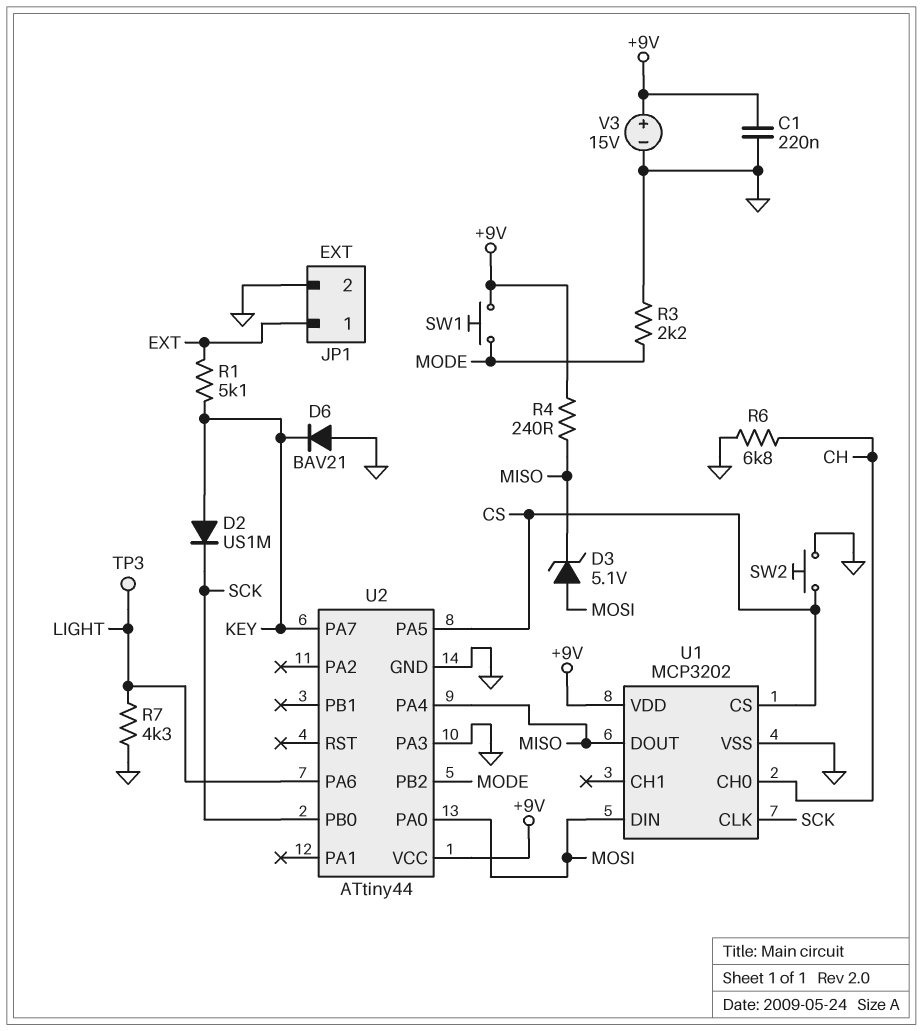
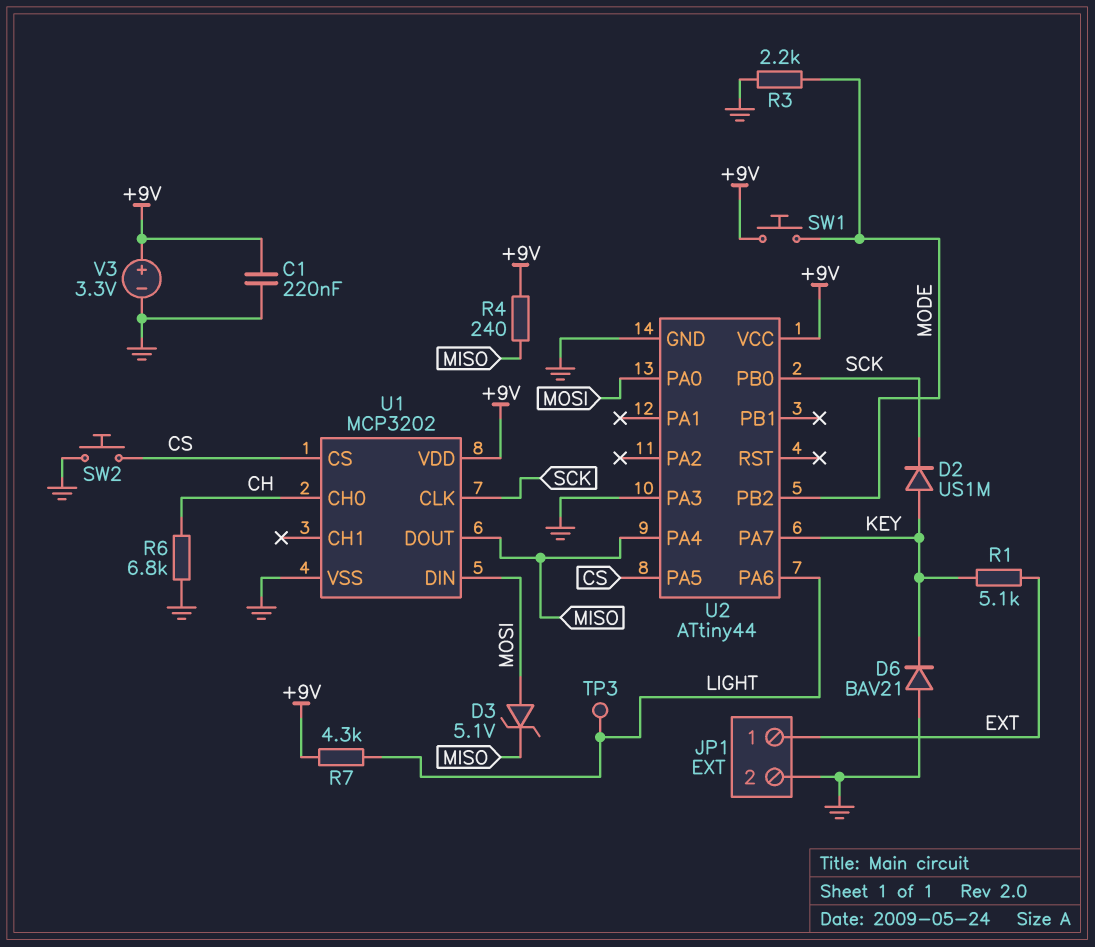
R7: 4.3k (GND, LIGHT) -> 4.3k (+9V, LIGHT)
V3: 15V (plus +9V, minus GND) -> 3.3V (plus +9V, minus GND)

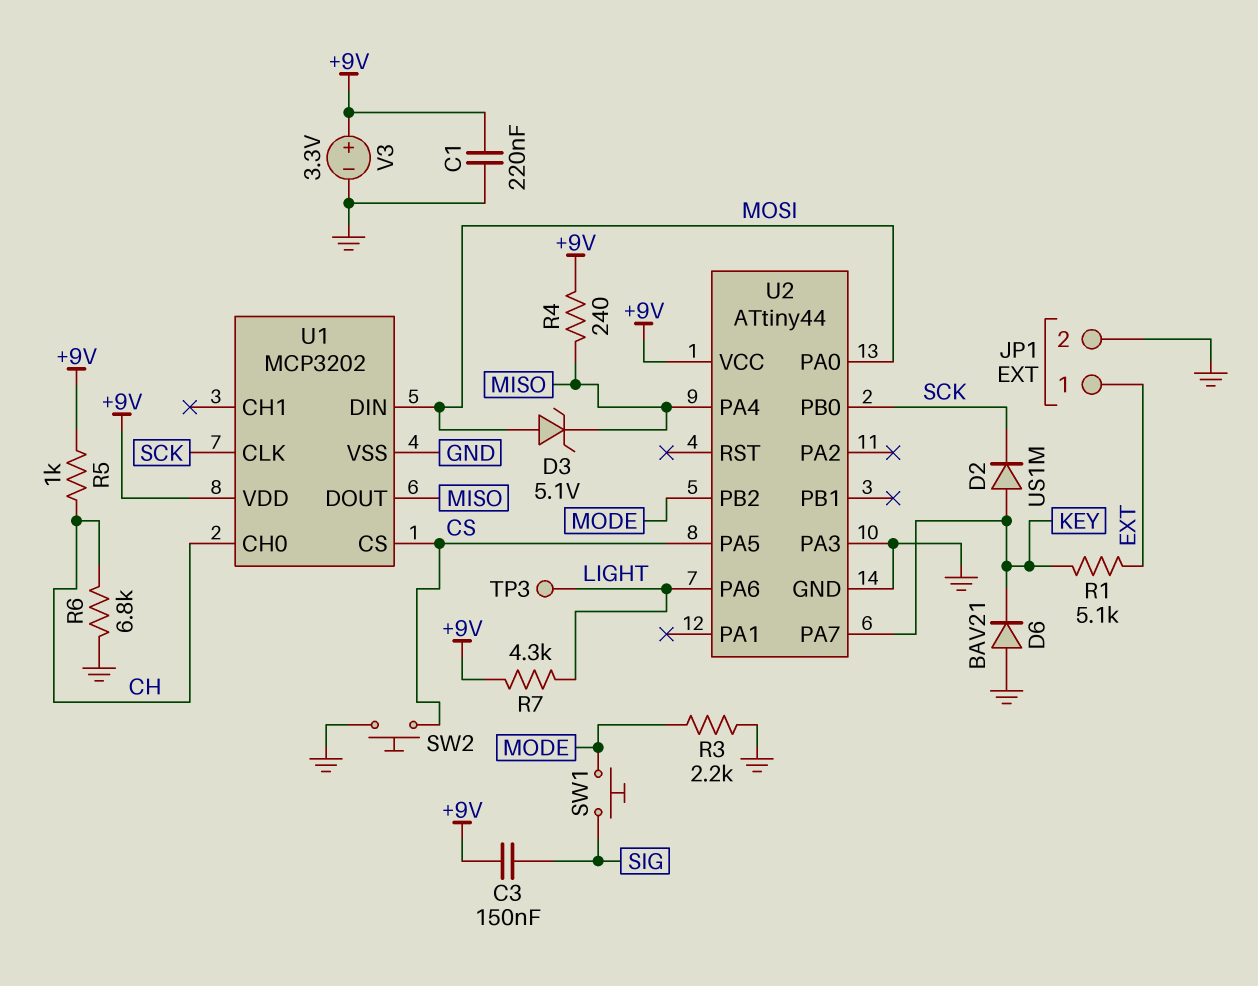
C3: none -> 150nF (+9V, SIG)
R5: none -> 1k (+9V, CH)
SW1: button (+9V, MODE) -> button (MODE, SIG)

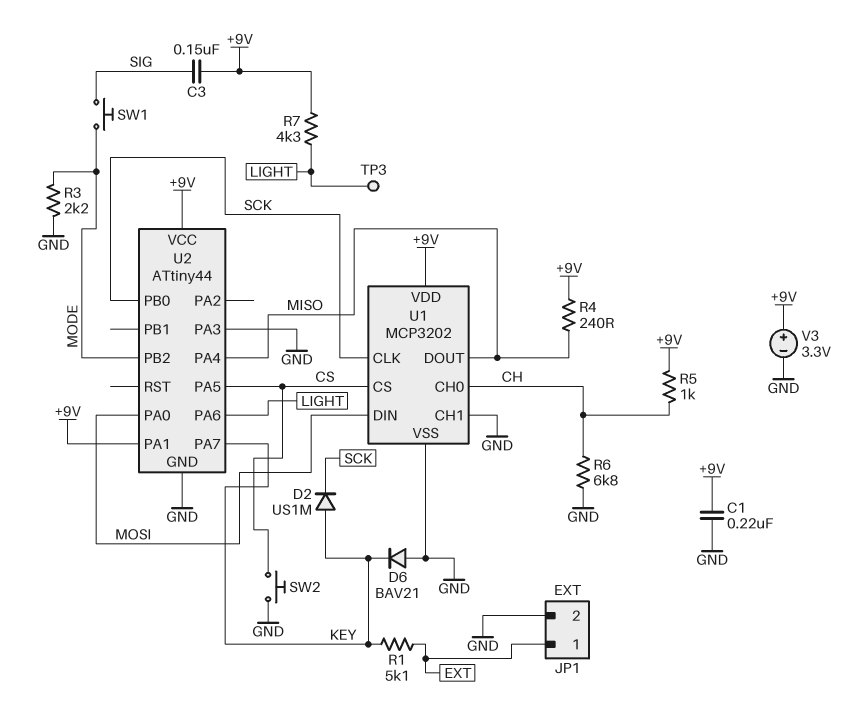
D3: zener 5.1V (A MOSI, K MISO) -> none
U1 pin CH1: none -> GND
U2 pin PA1: none -> +9V

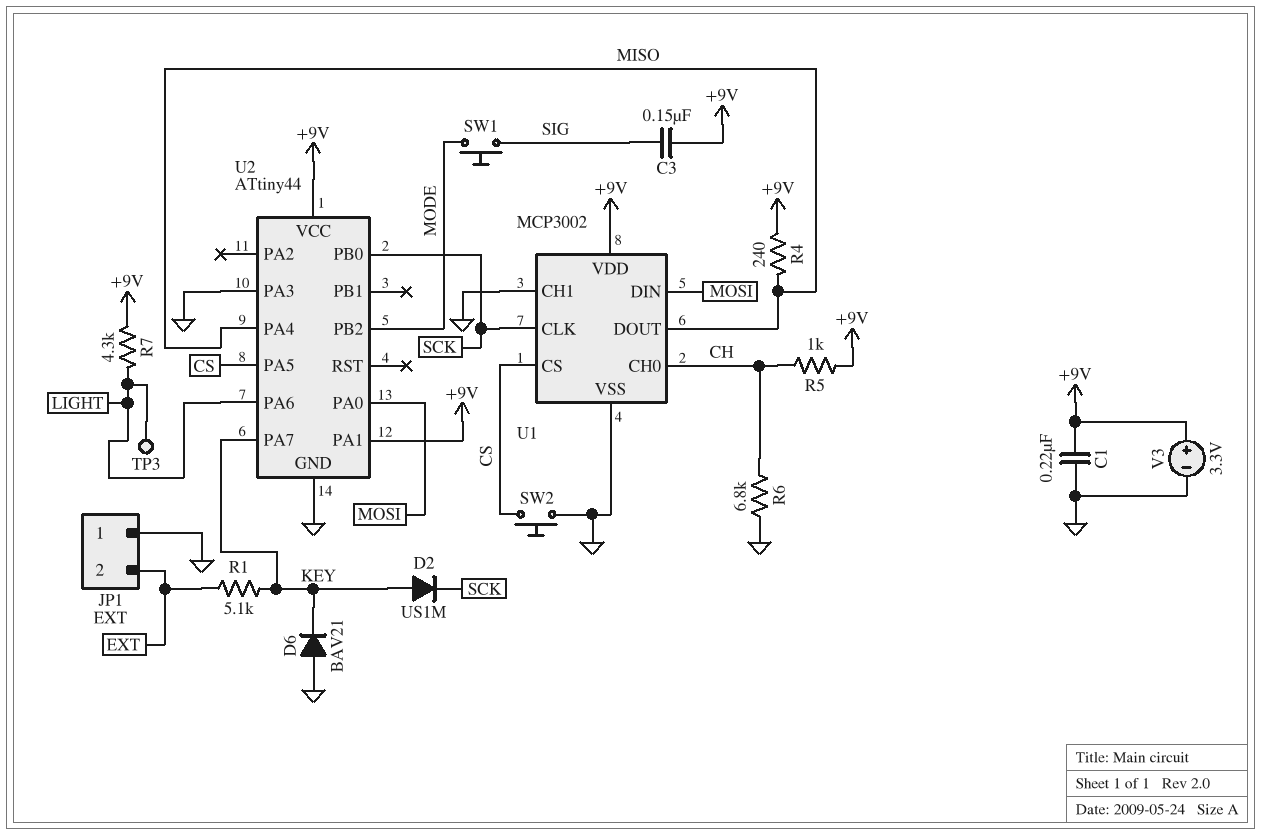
JP1 pin 1: EXT -> GND
JP1 pin 2: GND -> EXT
R3: 2.2k (GND, MODE) -> none
U1: MCP3202 -> MCP3002

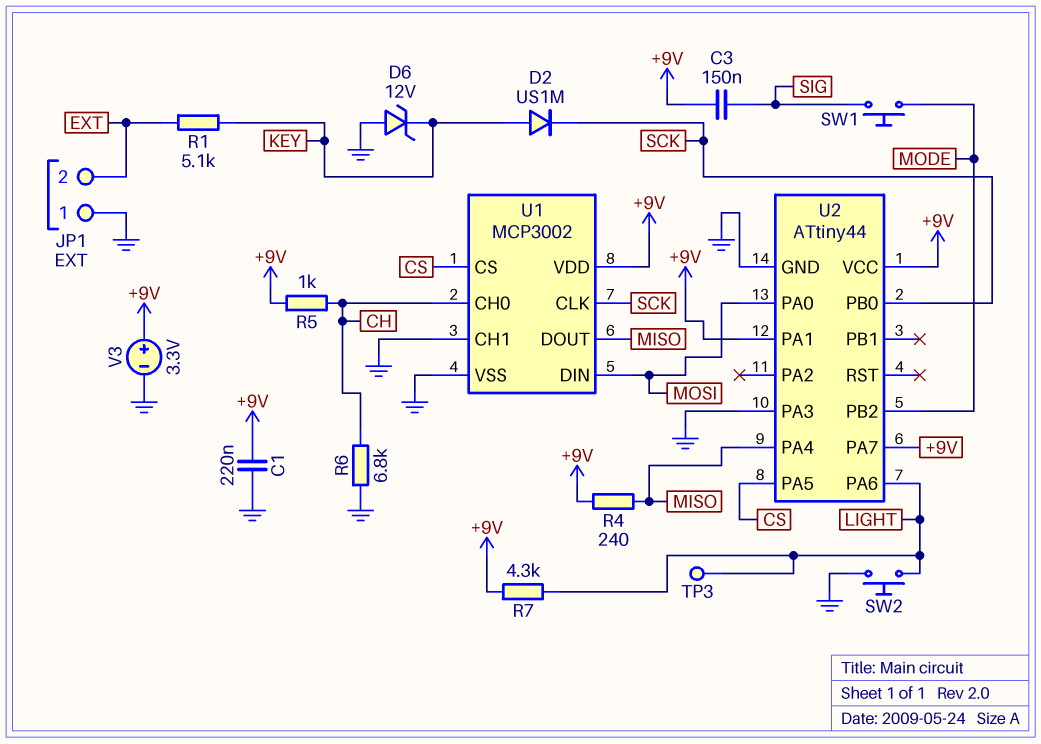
D6: diode BAV21 (A GND, K KEY) -> zener 12V (A GND, K KEY)
SW2: button (CS, GND) -> button (GND, LIGHT)
U2 pin PA7: KEY -> +9V

